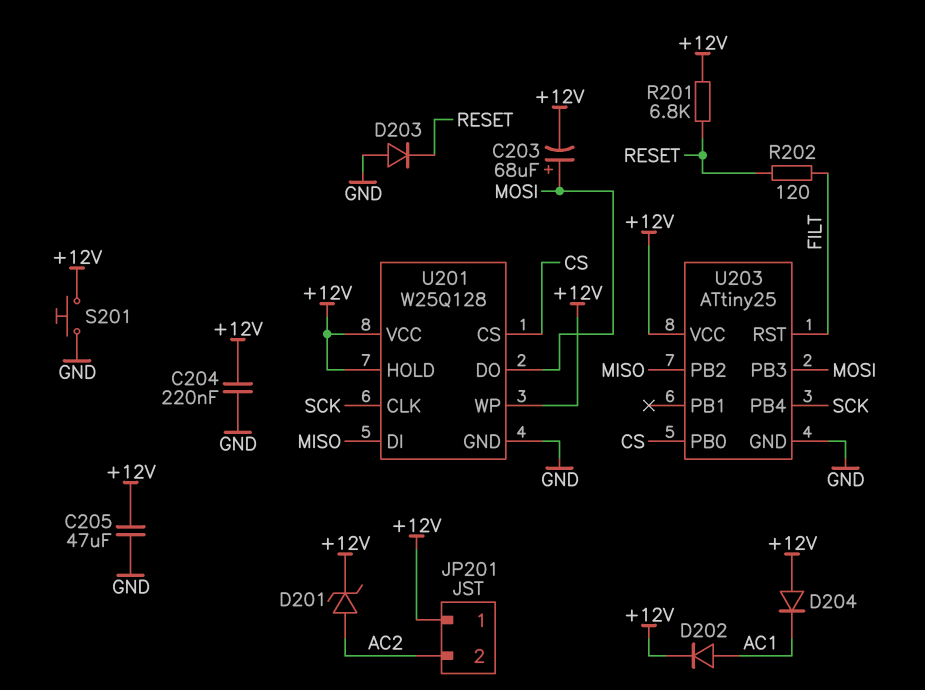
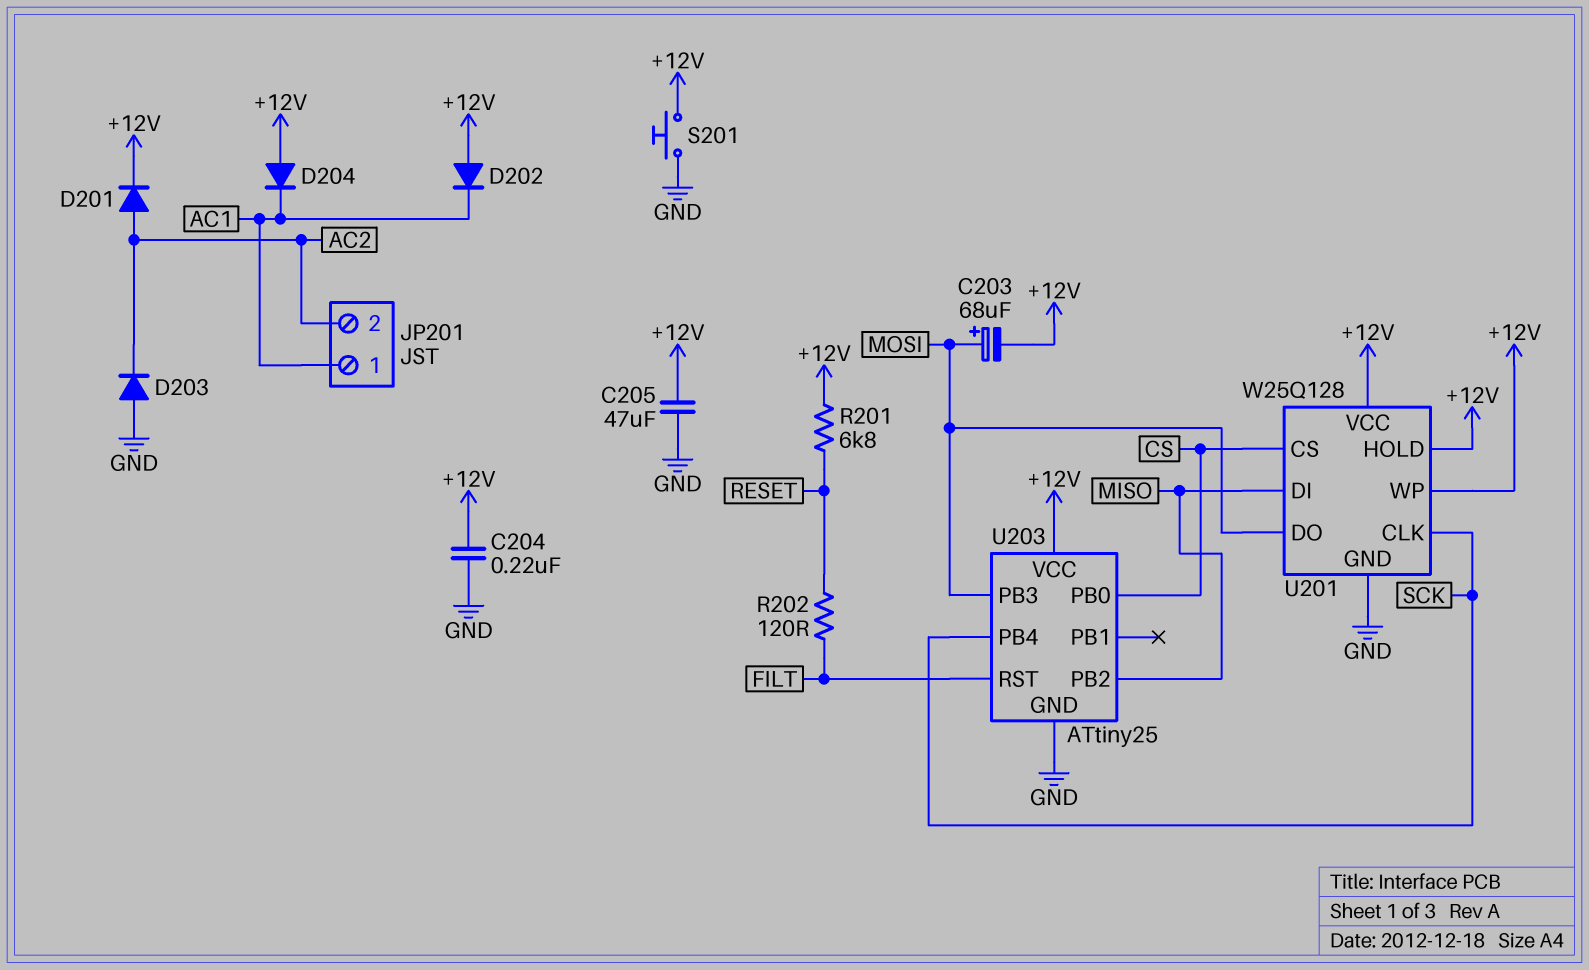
D201: zener (A AC2, K +12V) -> diode (A AC2, K +12V)
D202: diode (A AC1, K +12V) -> diode (A +12V, K AC1)
D203: diode (A GND, K RESET) -> diode (A GND, K AC2)
JP201 pin 1: +12V -> AC1

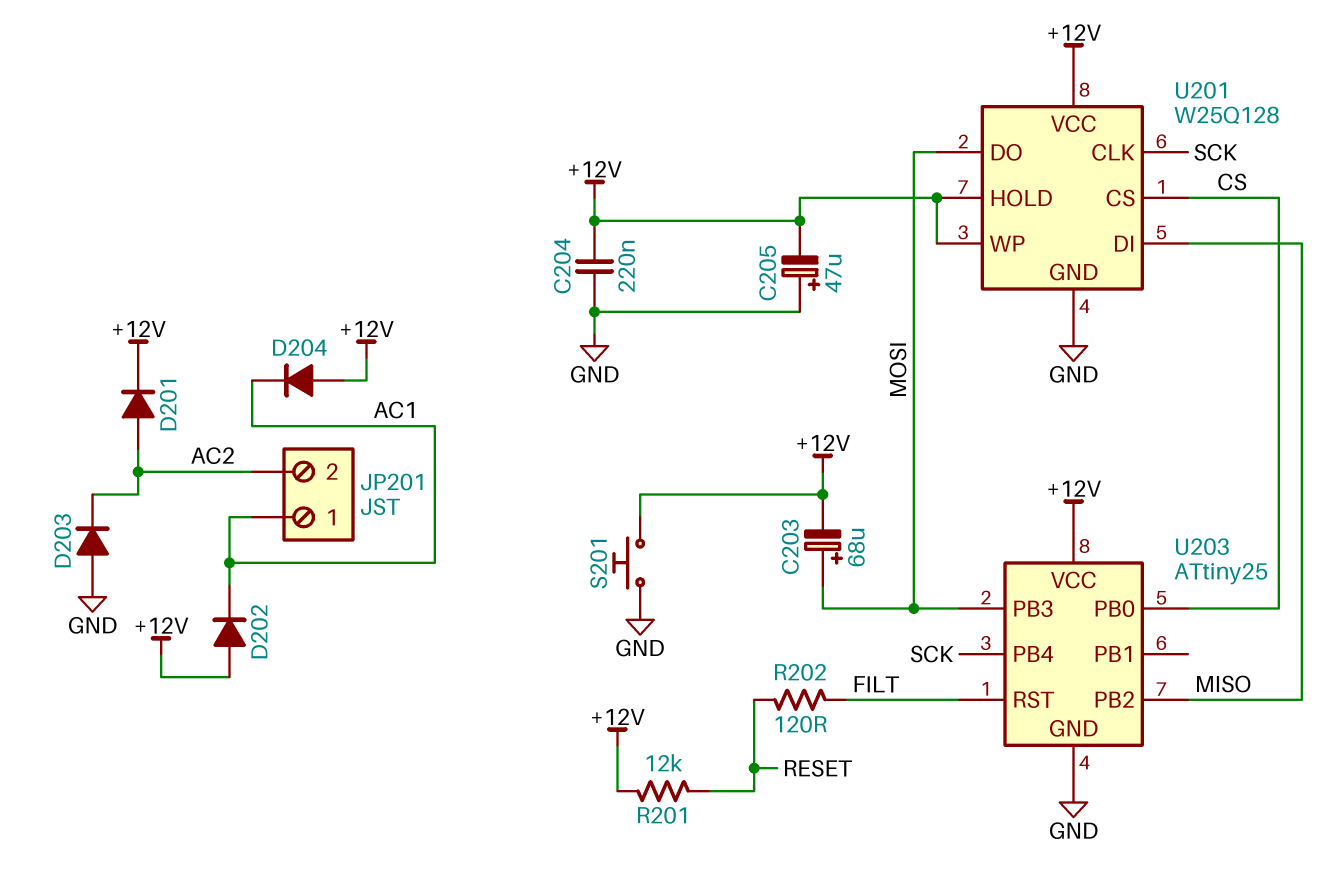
C205: 47uF (+12V, GND) -> 47uF (plus GND, minus +12V)
R201: 6.8k (+12V, RESET) -> 12k (+12V, RESET)

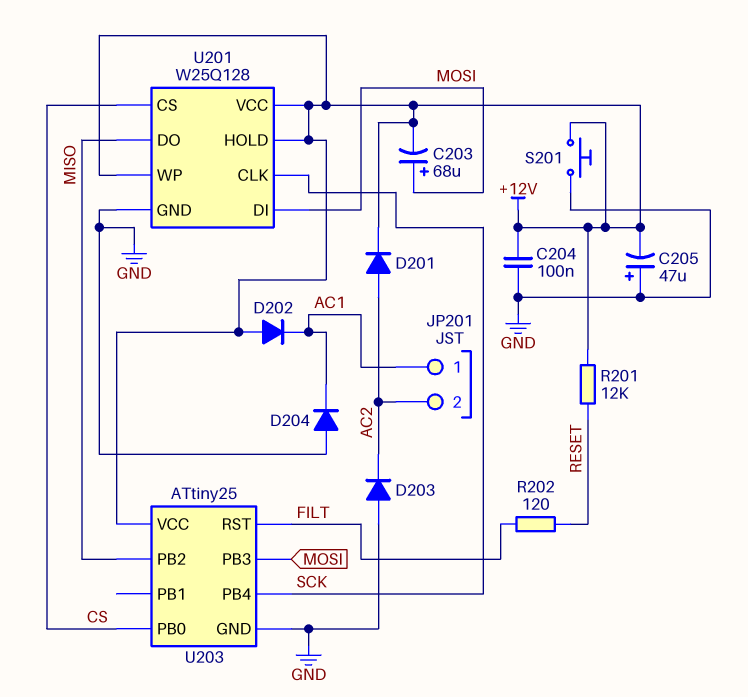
C204: 220nF (+12V, GND) -> 100nF (+12V, GND)
D204: diode (A +12V, K AC1) -> diode (A GND, K AC1)
U201 pin DI: MISO -> MOSI
U201 pin DO: MOSI -> MISO

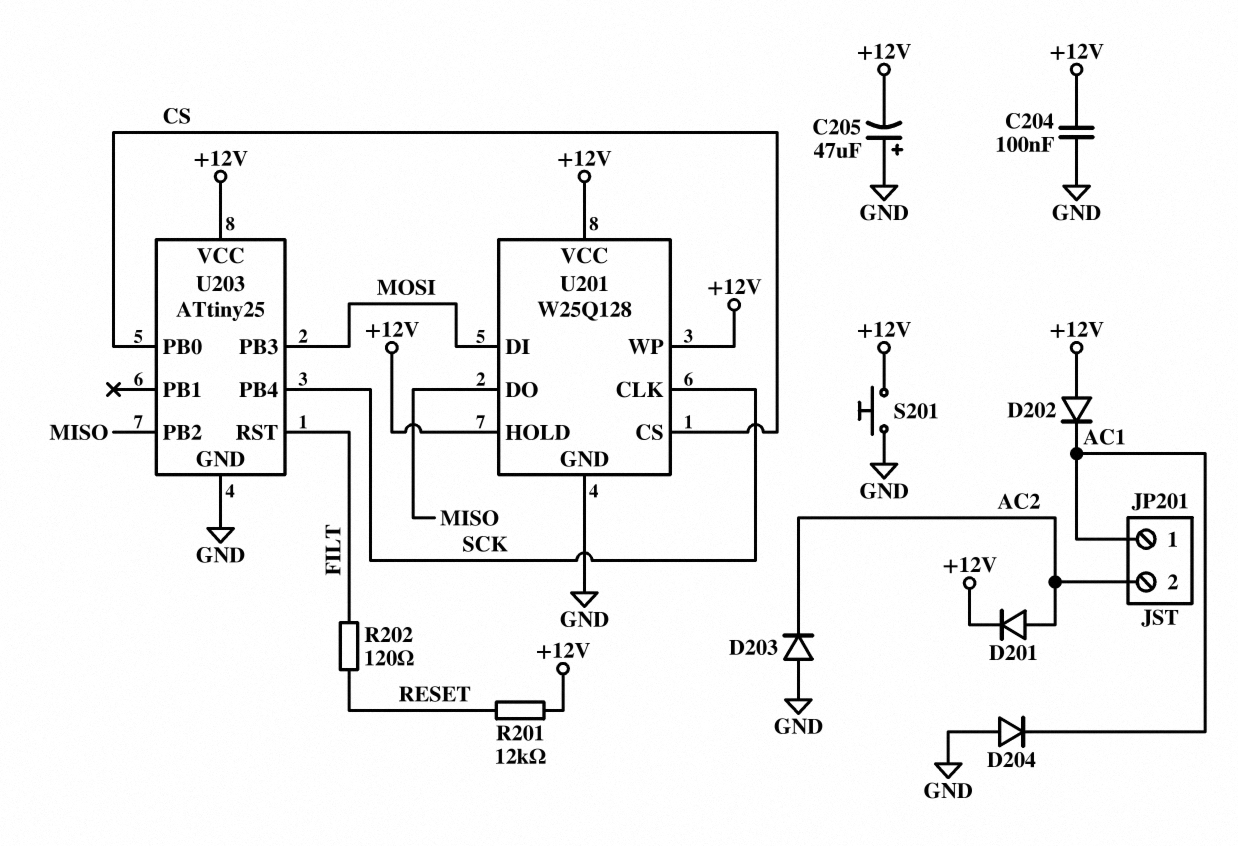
C203: 68uF (plus MOSI, minus +12V) -> none

